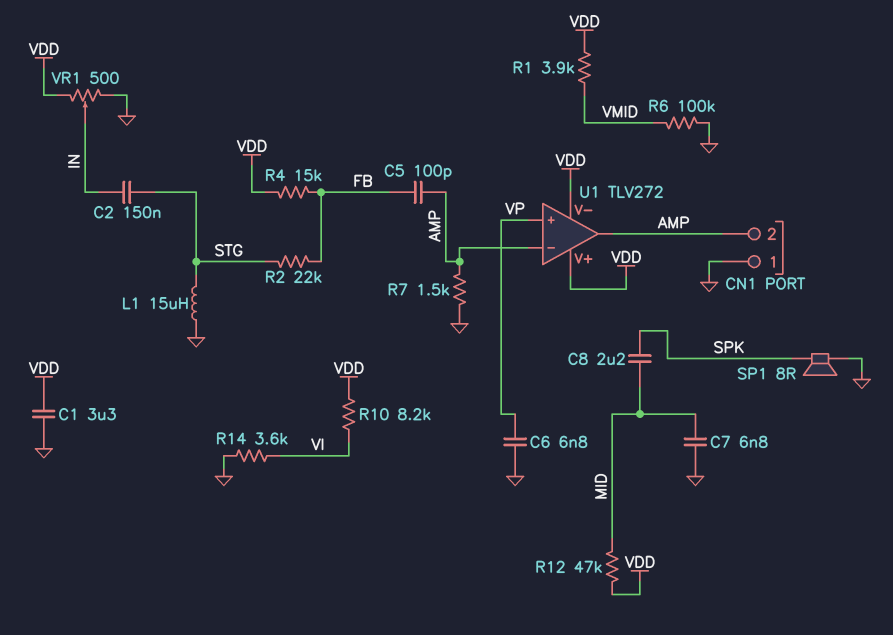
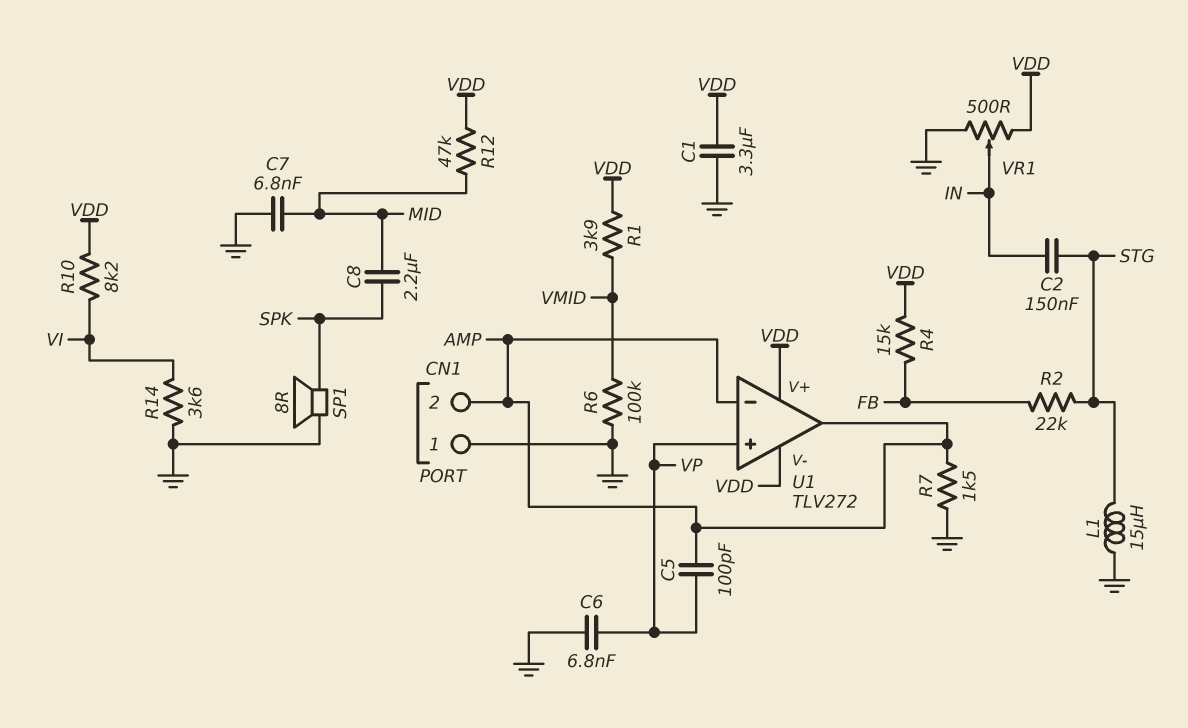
C5: 100pF (AMP, FB) -> 100pF (AMP, VP)

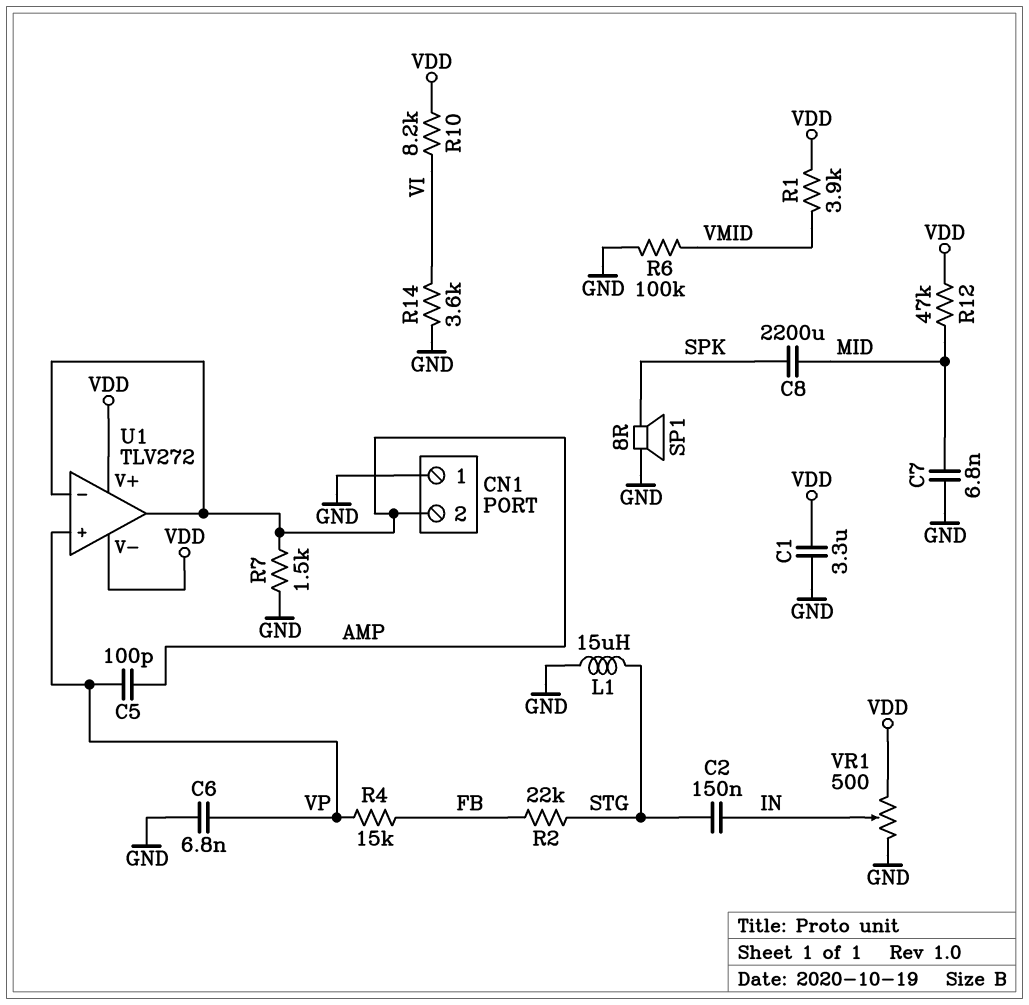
C8: 2.2uF (MID, SPK) -> 2200uF (MID, SPK)
R4: 15k (FB, VDD) -> 15k (FB, VP)

